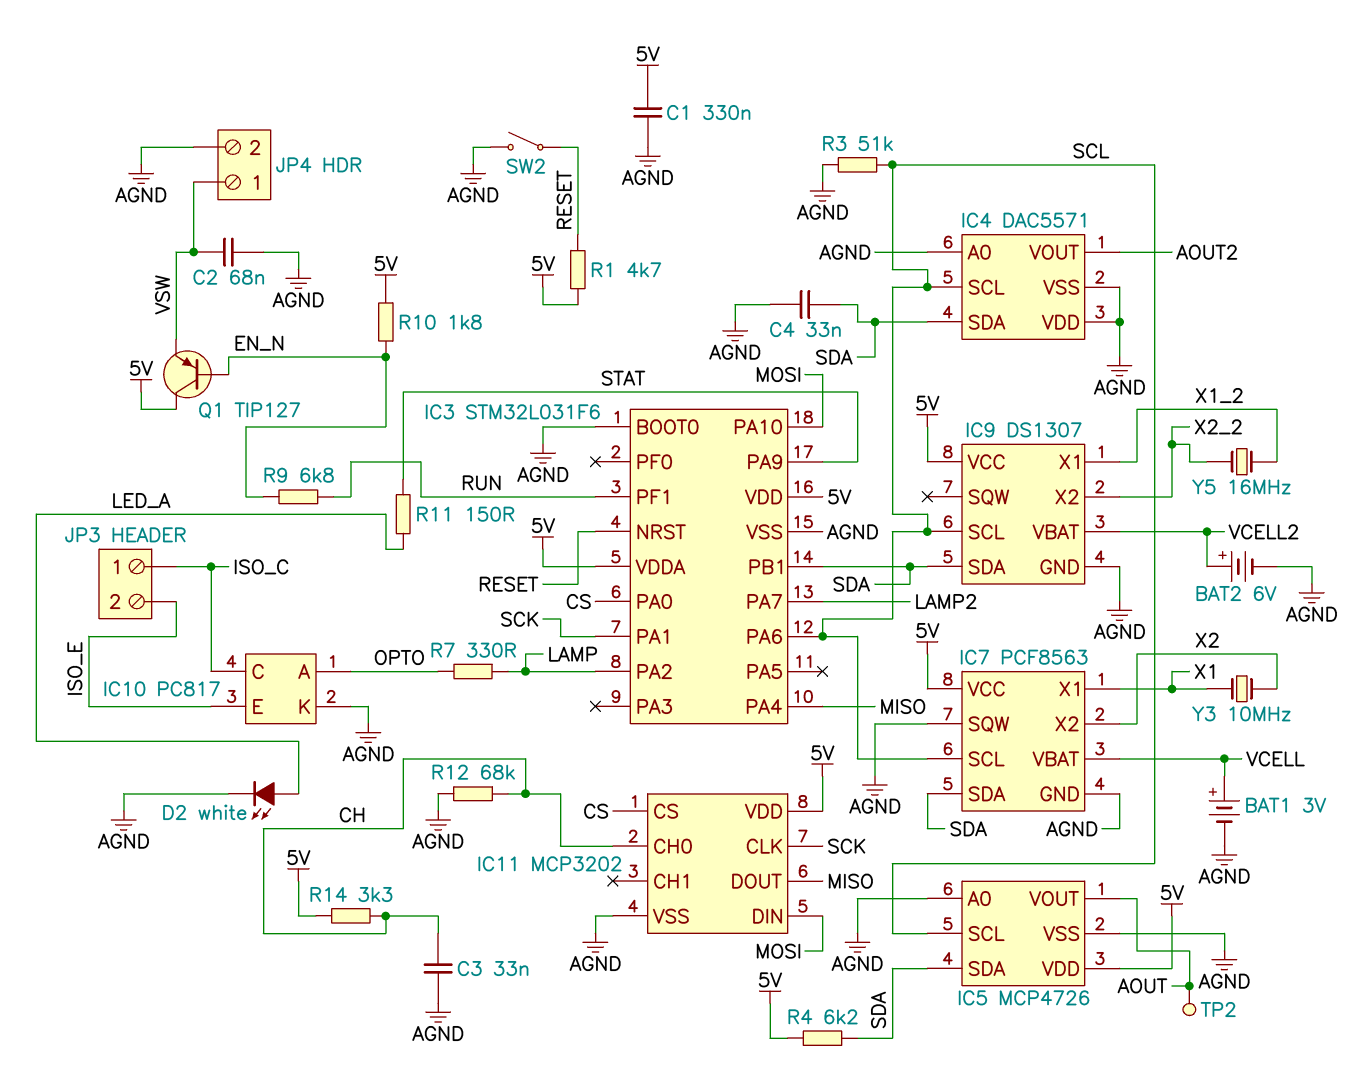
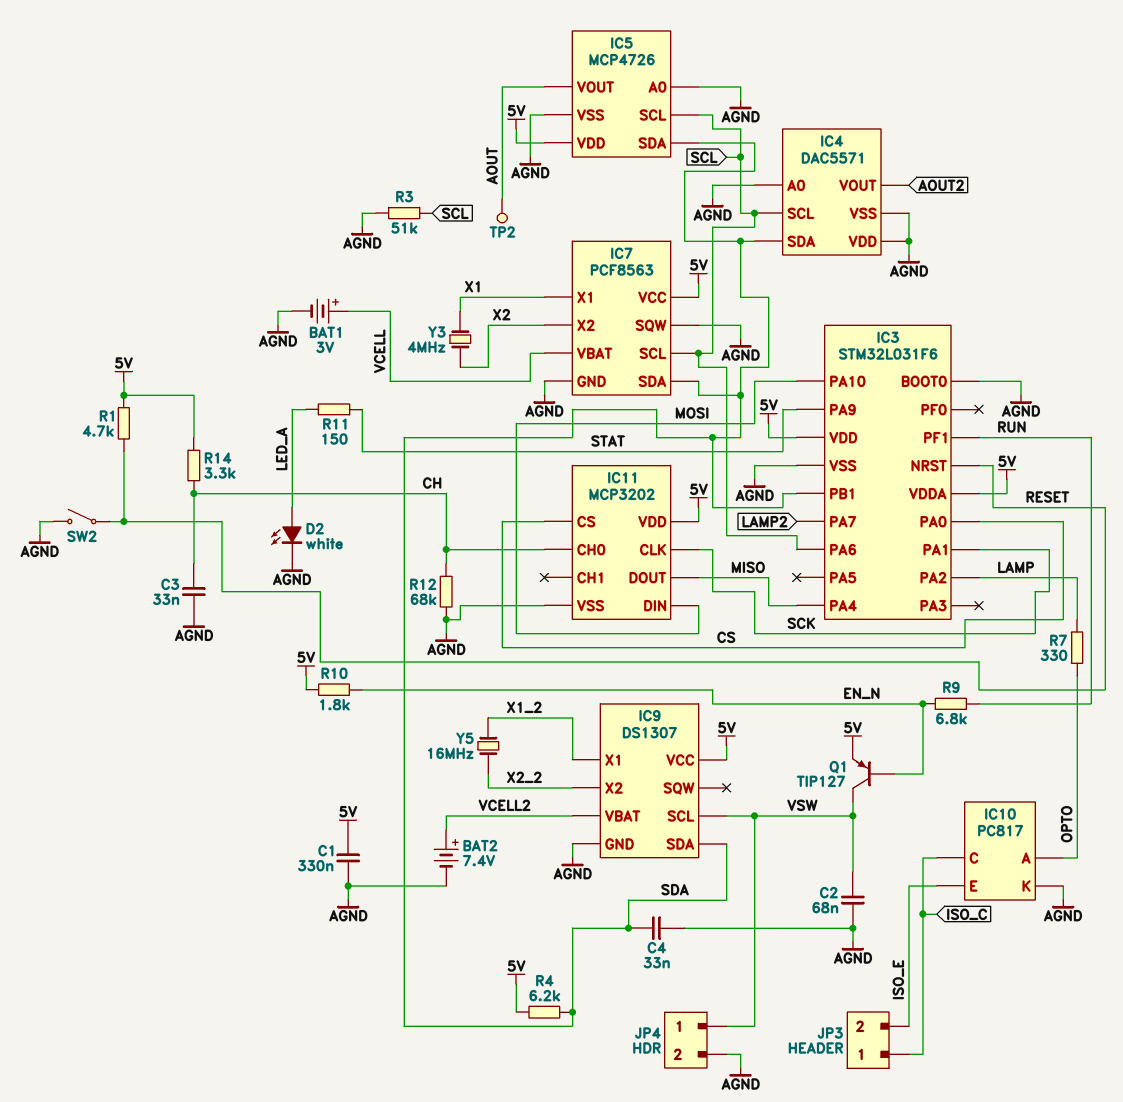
BAT2: 6V (plus VCELL2, minus AGND) -> 7.4V (plus VCELL2, minus AGND)
IC9 pin SCL: SCL -> VSW
Q1: PNP TIP127 (B EN_N, C 5V, E VSW) -> PNP TIP127 (B EN_N, C VSW, E 5V)
Y3: 10MHz (X1, X2) -> 4MHz (X1, X2)

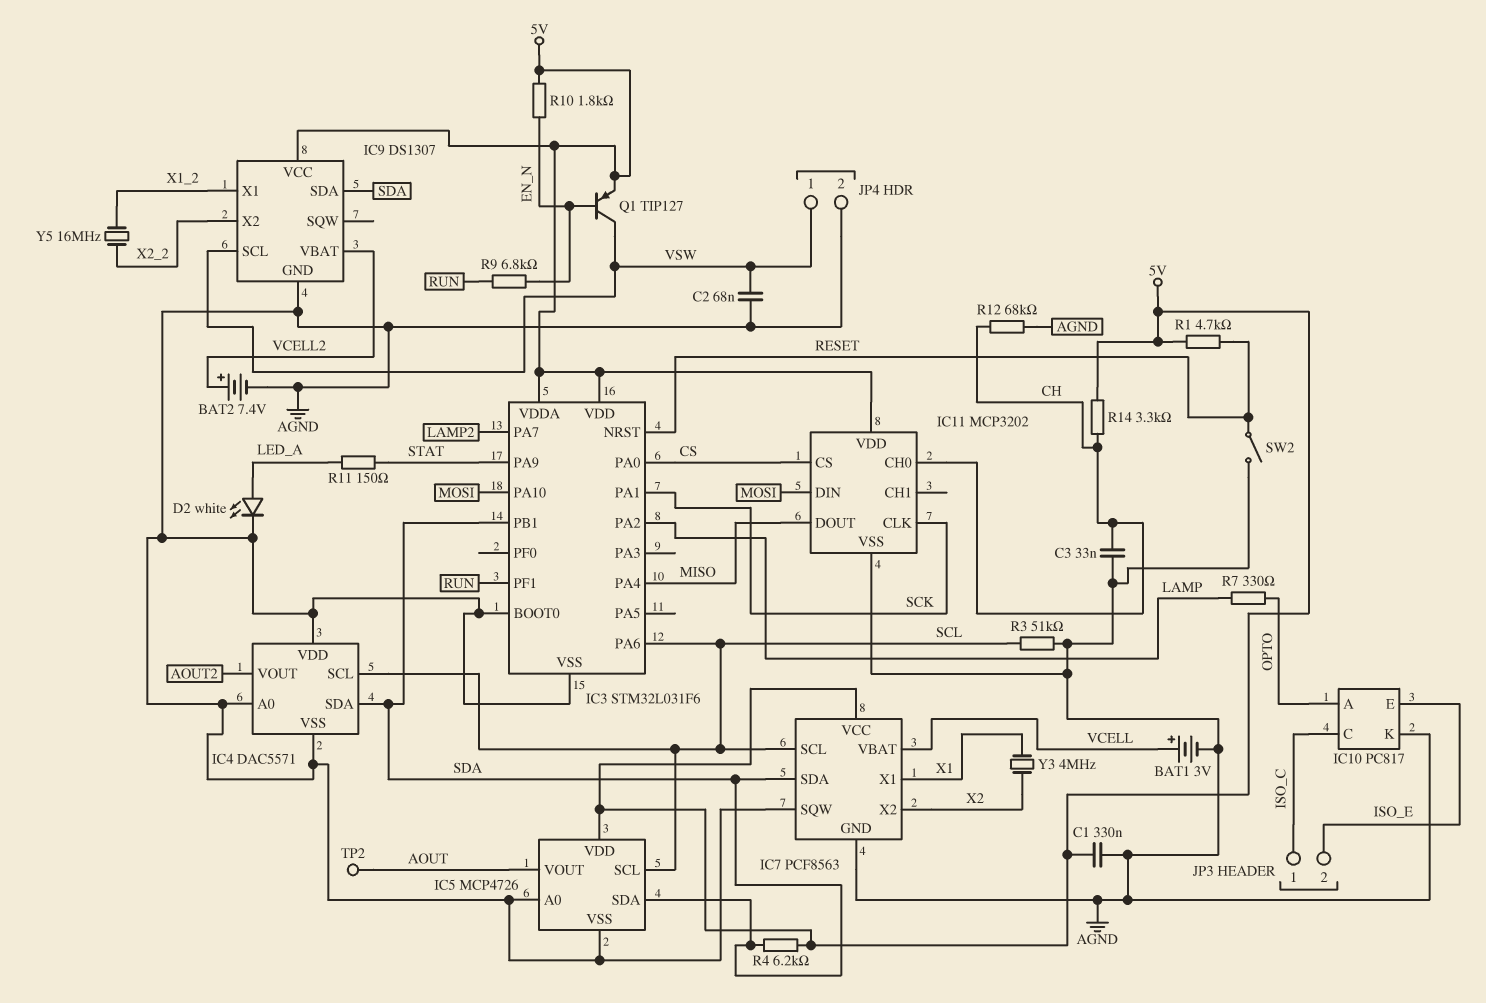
C4: 33nF (AGND, SDA) -> none

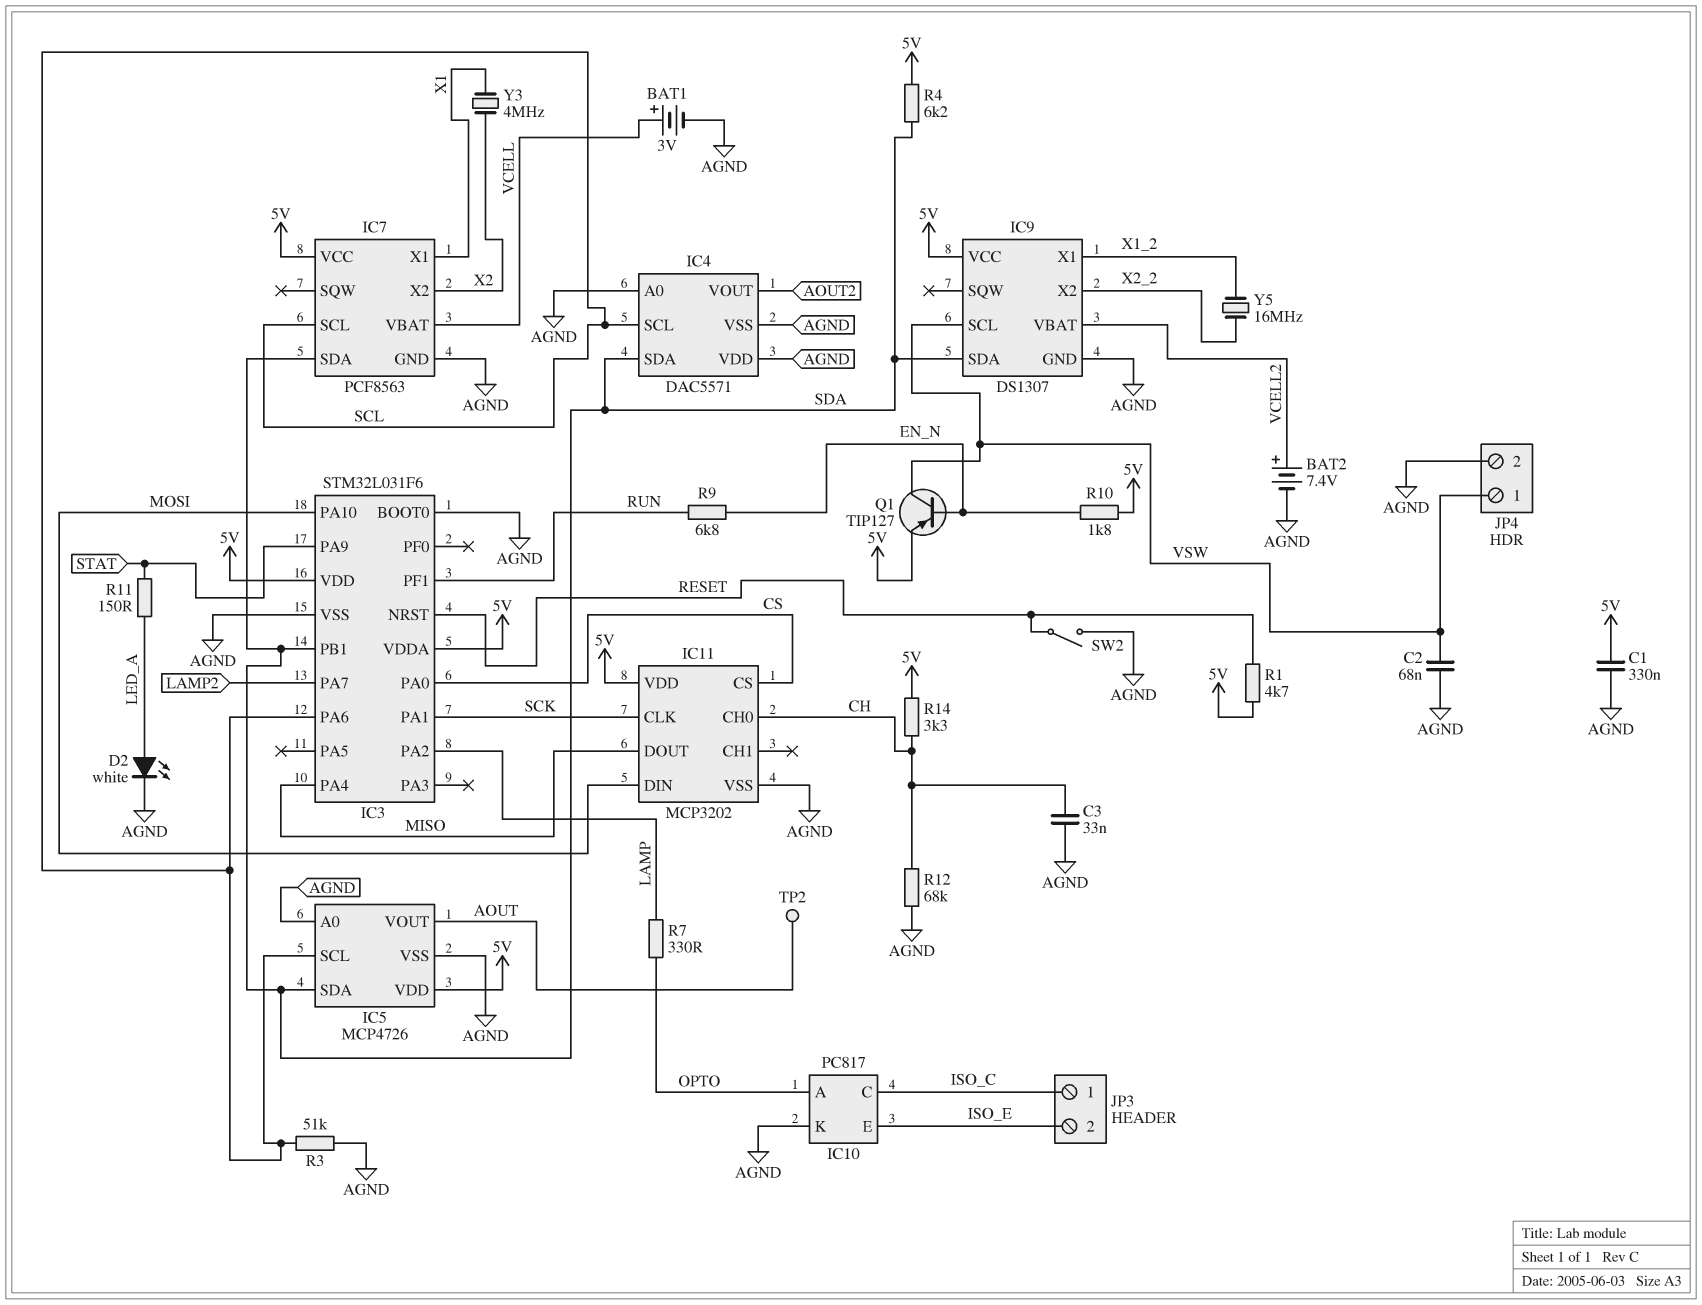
IC7 pin SQW: AGND -> none

